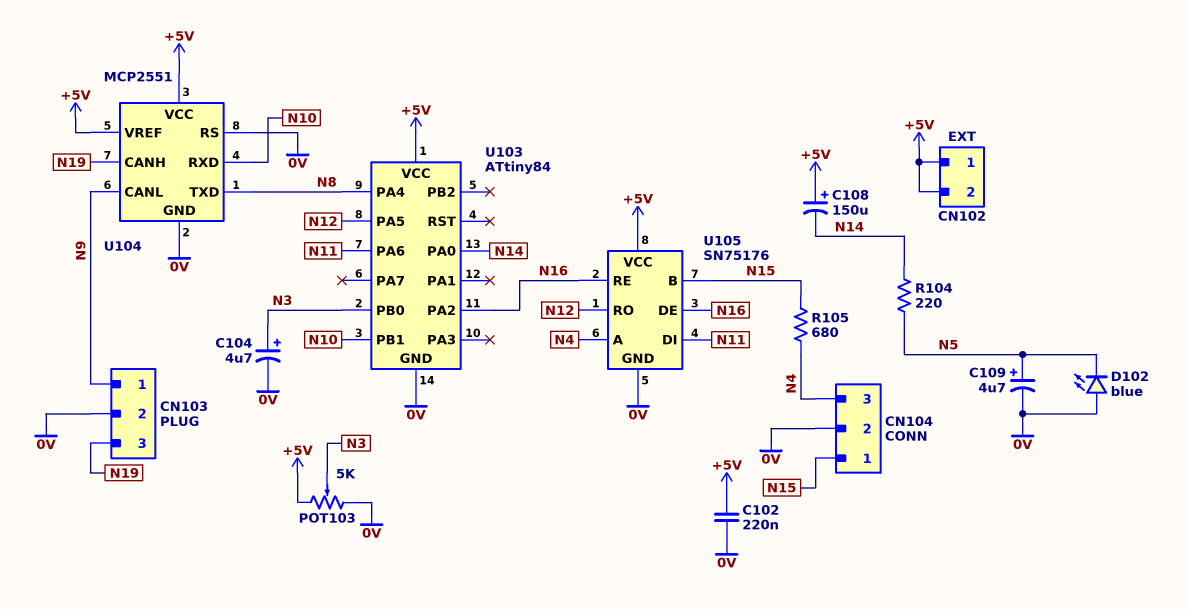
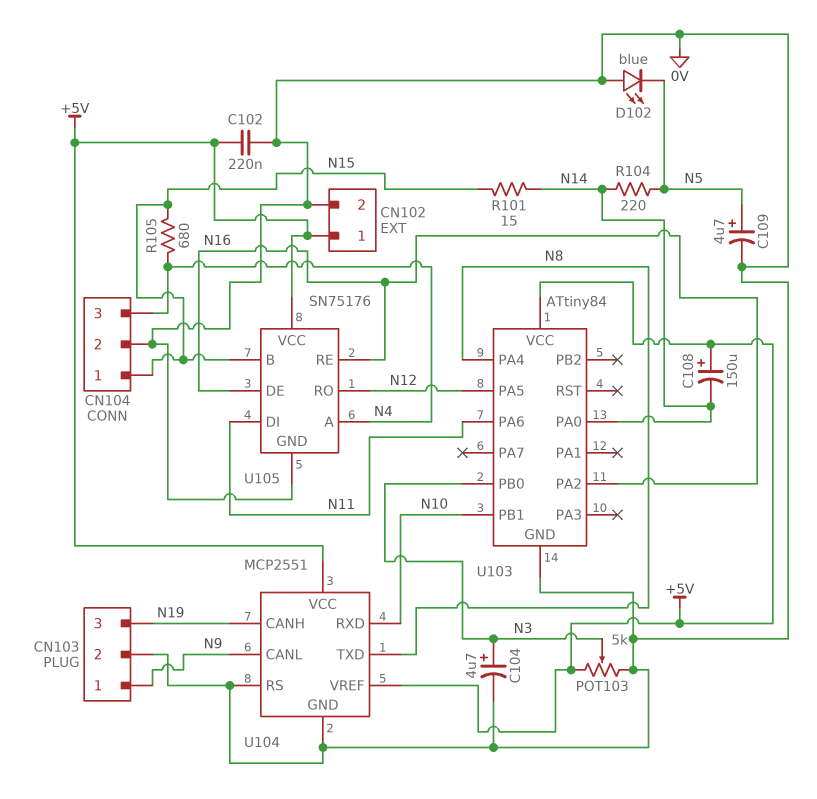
CN102 pin 2: +5V -> 0V
R101: none -> 15 (N14, N15)

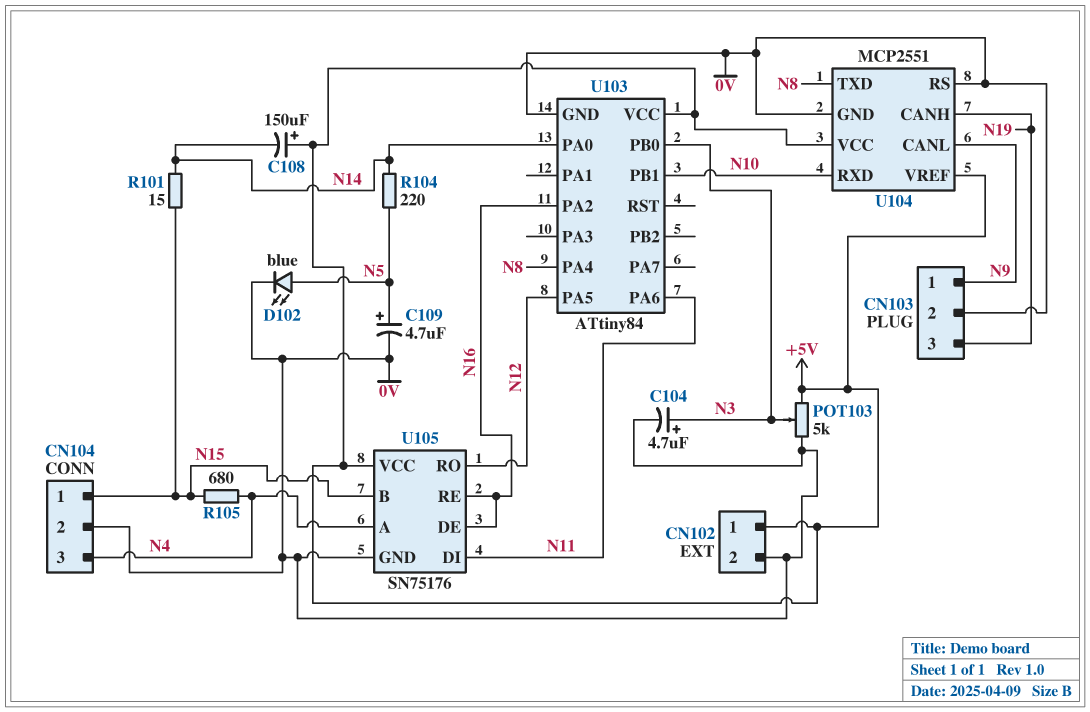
C102: 220nF (+5V, 0V) -> none
D102: LED blue (A 0V, K N5) -> LED blue (A N5, K 0V)

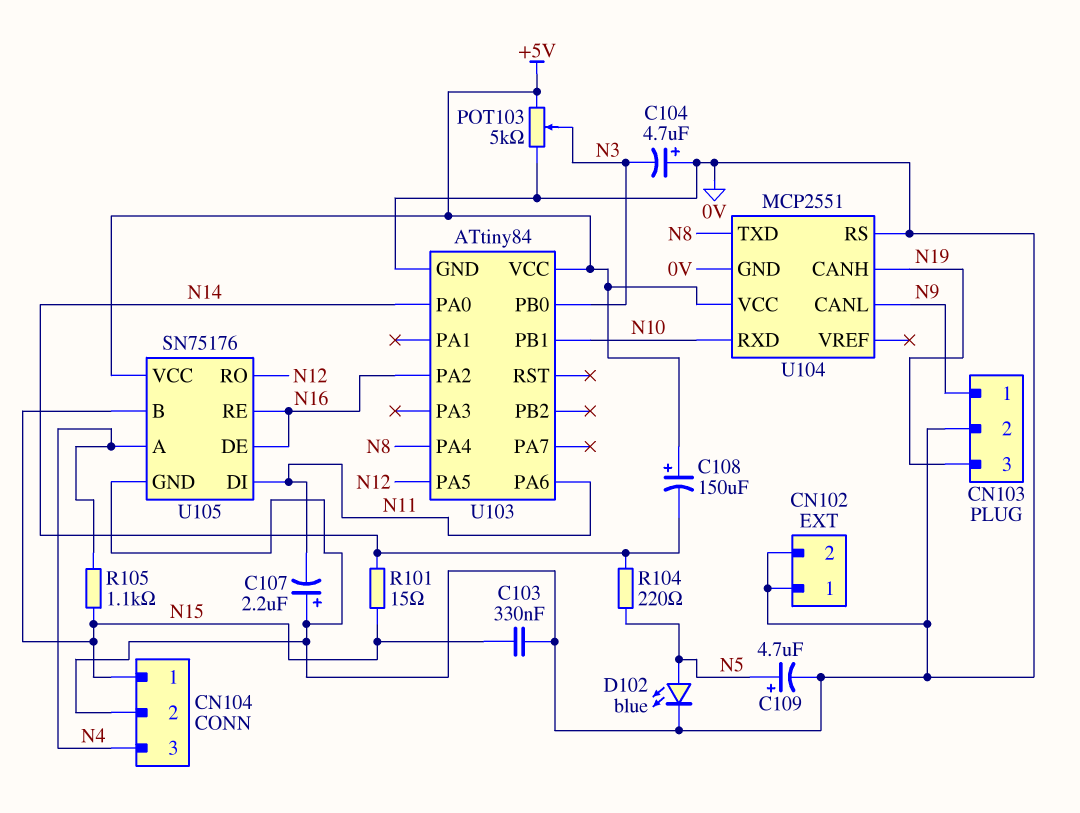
C103: none -> 330nF (0V, N15)
C104: 4.7uF (plus N3, minus 0V) -> 4.7uF (plus 0V, minus N3)
C107: none -> 2.2uF (plus 0V, minus N11)
CN102 pin 1: +5V -> 0V
R105: 680 (N4, N15) -> 1.1k (N4, N15)
U104 pin VREF: +5V -> none

